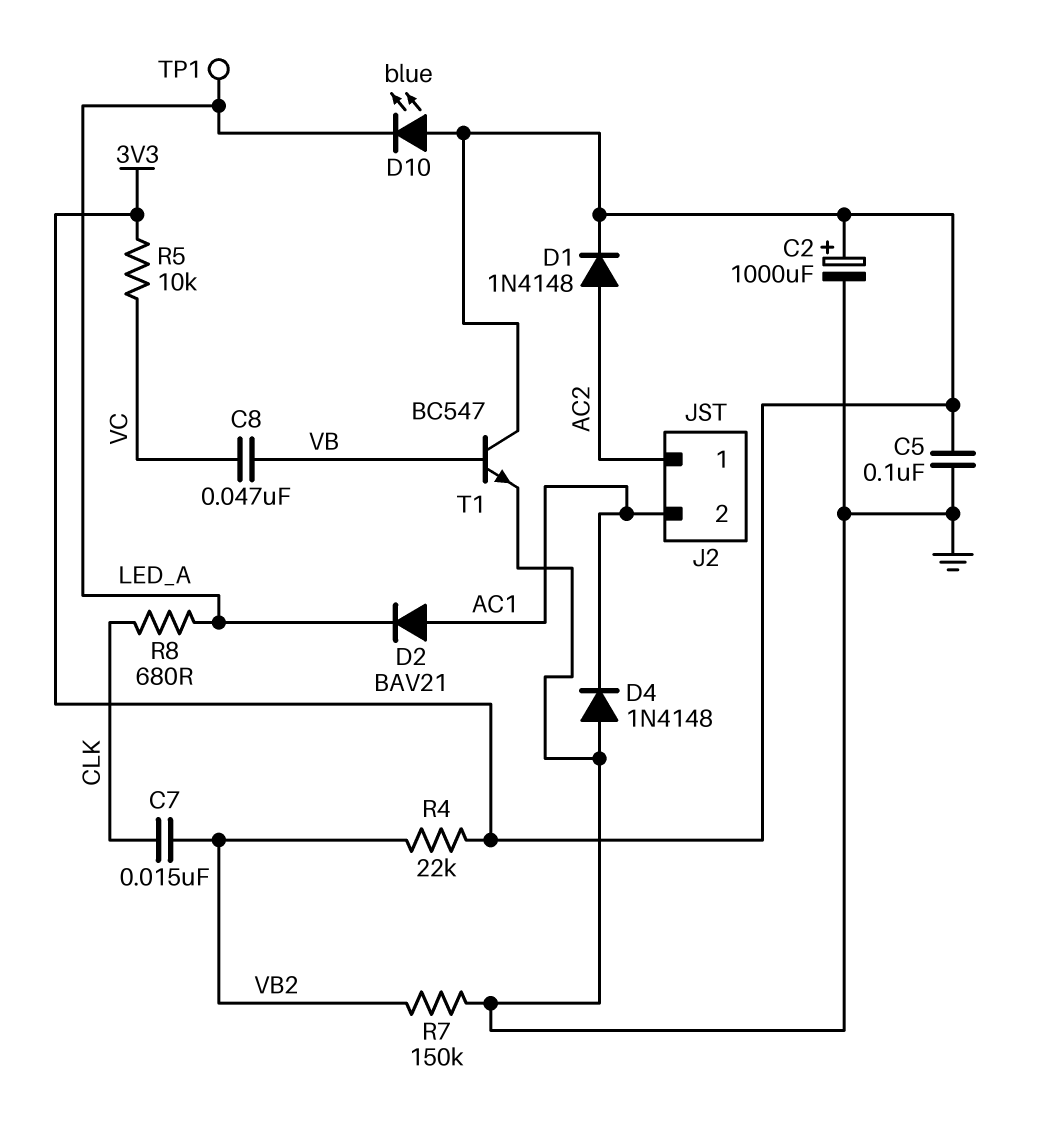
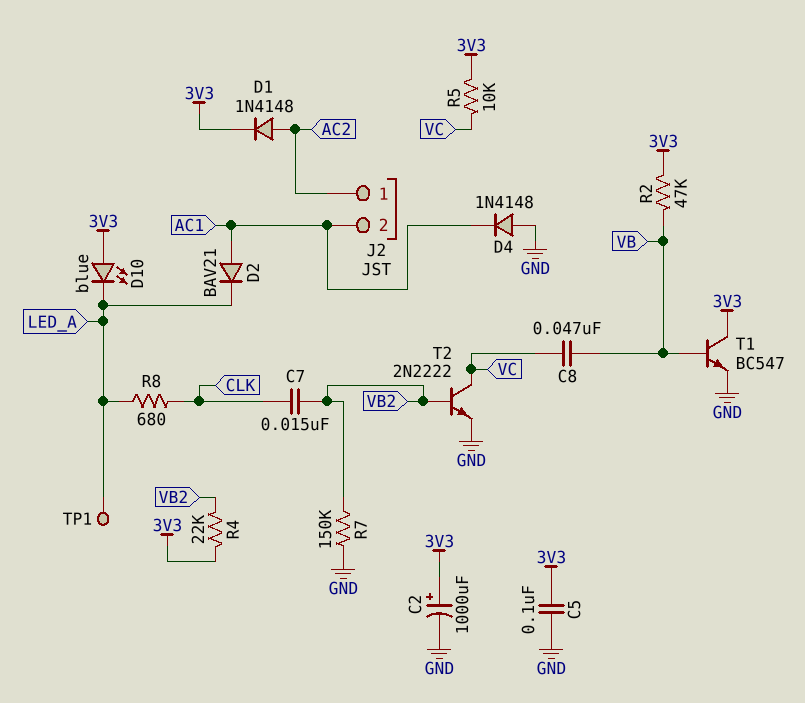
R2: none -> 47k (3V3, VB)
T2: none -> NPN 2N2222 (B VB2, C VC, E GND)

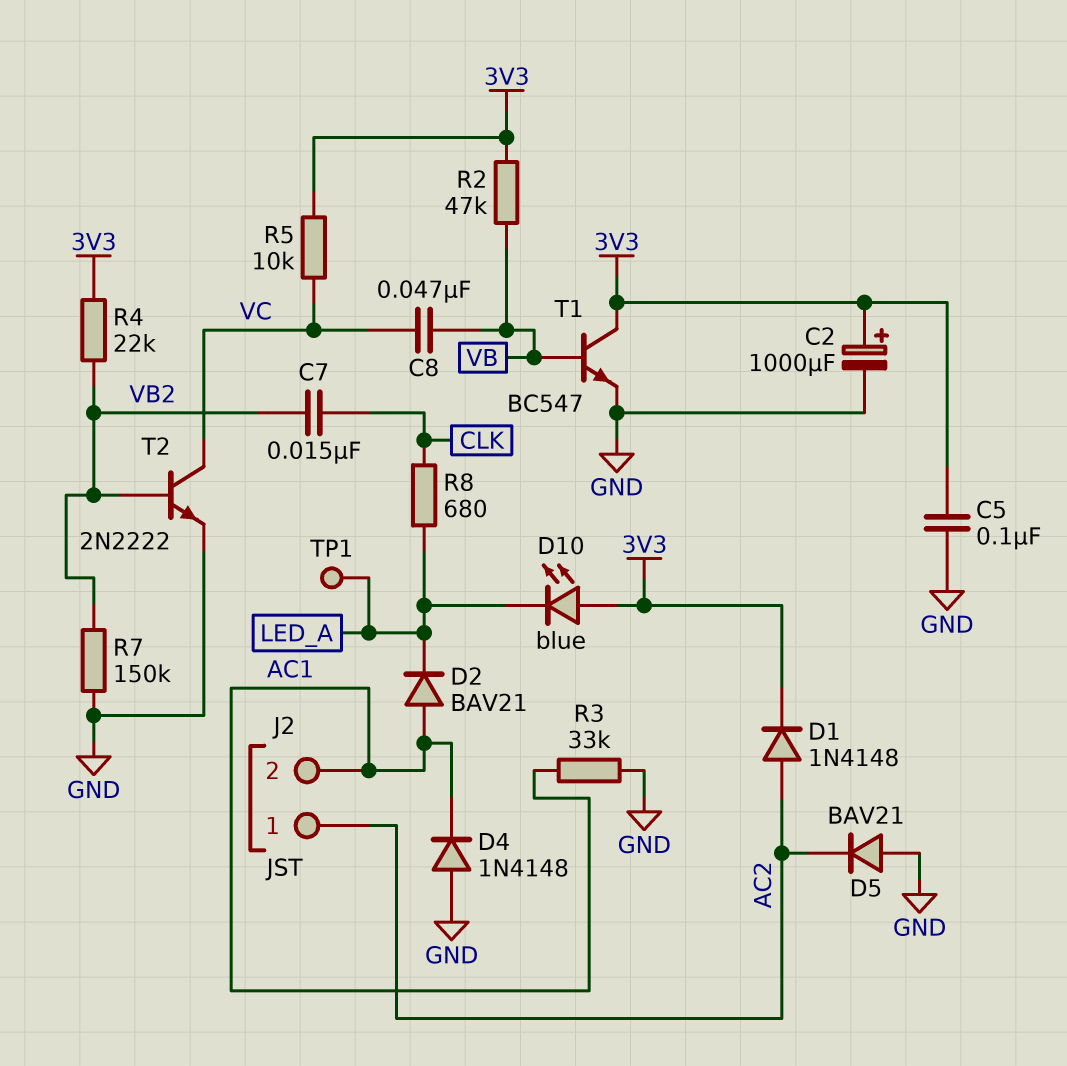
D5: none -> diode BAV21 (A GND, K AC2)
R3: none -> 33k (AC1, GND)

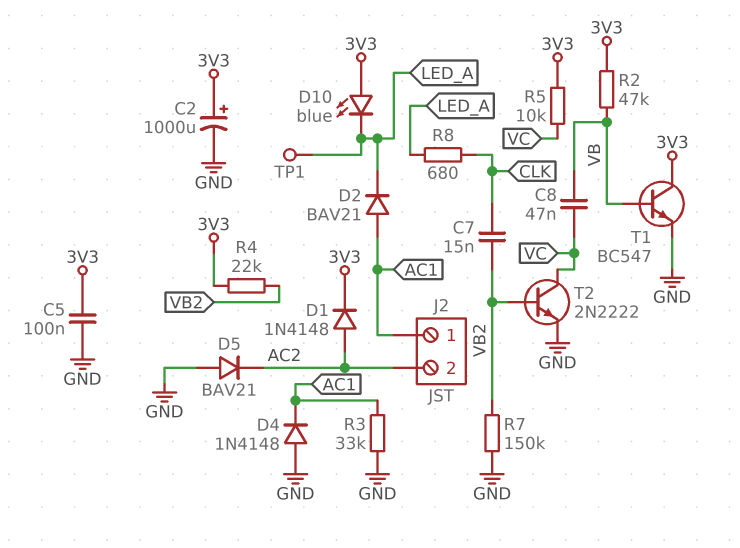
J2 pin 1: AC2 -> AC1
J2 pin 2: AC1 -> AC2

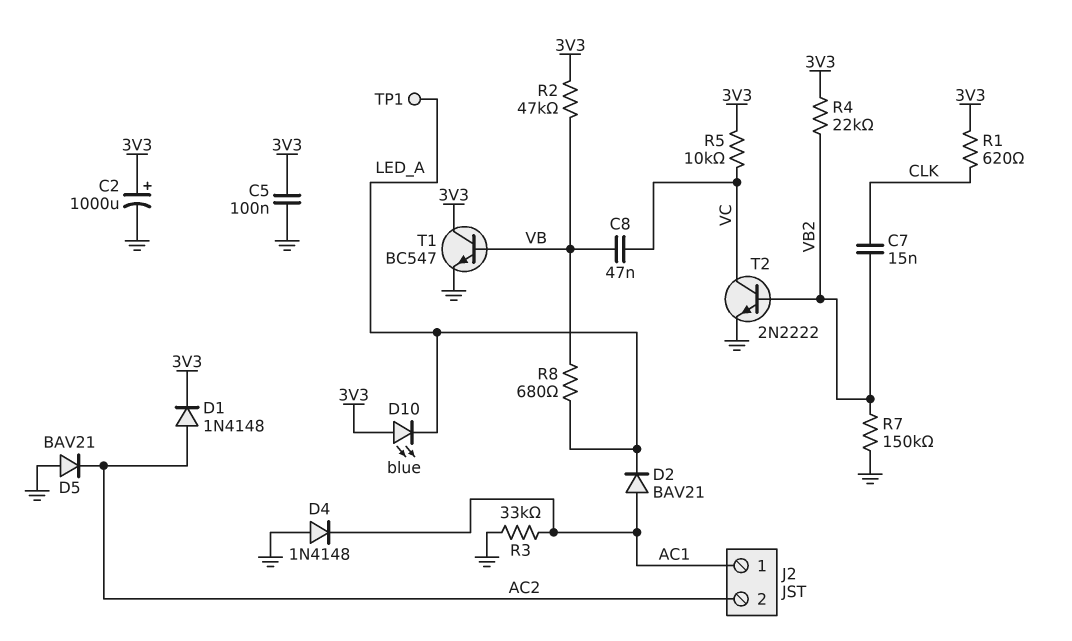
R1: none -> 620 (3V3, CLK)
R8: 680 (CLK, LED_A) -> 680 (LED_A, VB)

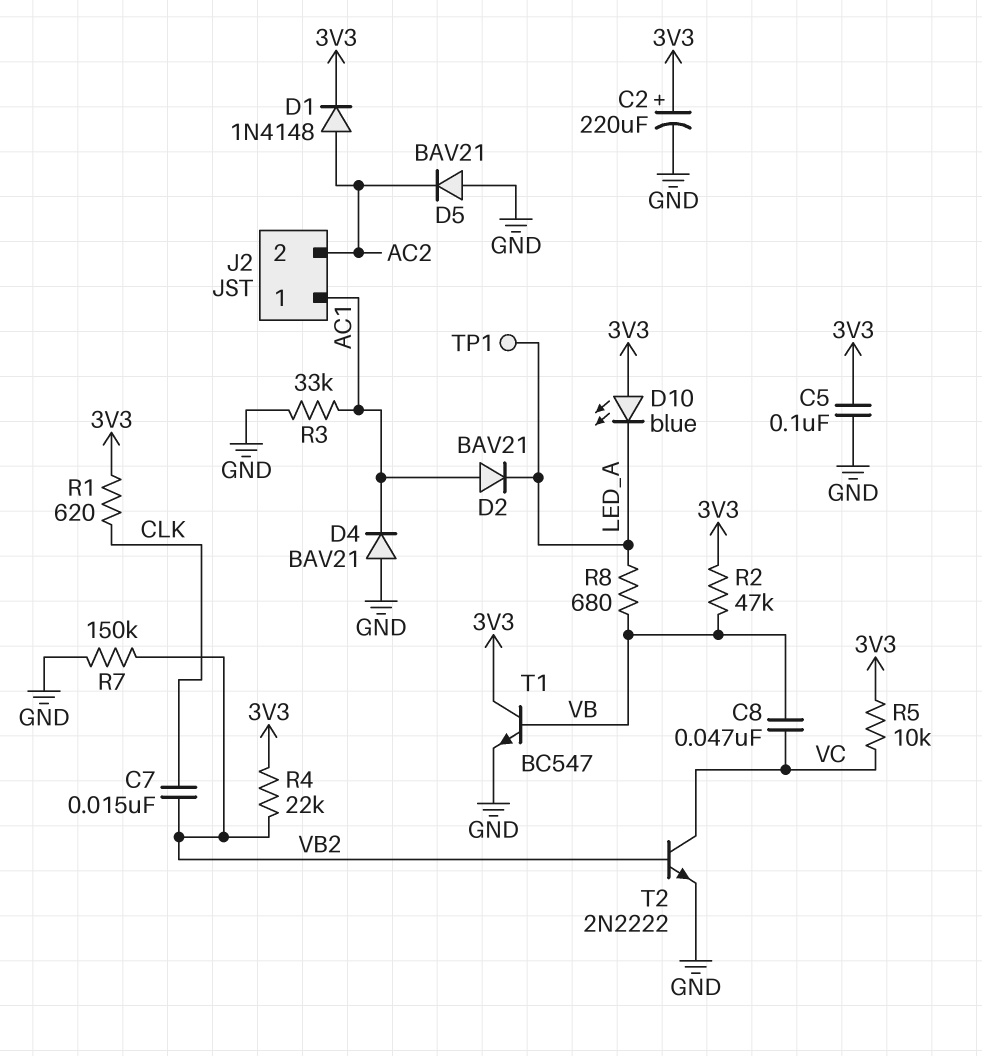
C2: 1000uF (plus 3V3, minus GND) -> 220uF (plus 3V3, minus GND)
D4: diode 1N4148 (A GND, K AC1) -> diode BAV21 (A GND, K AC1)

